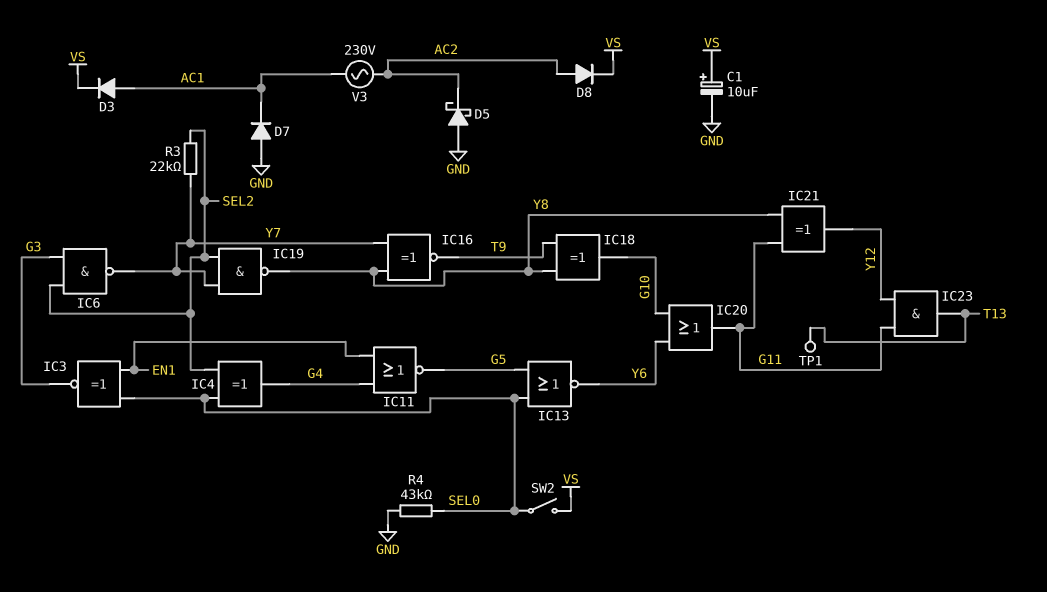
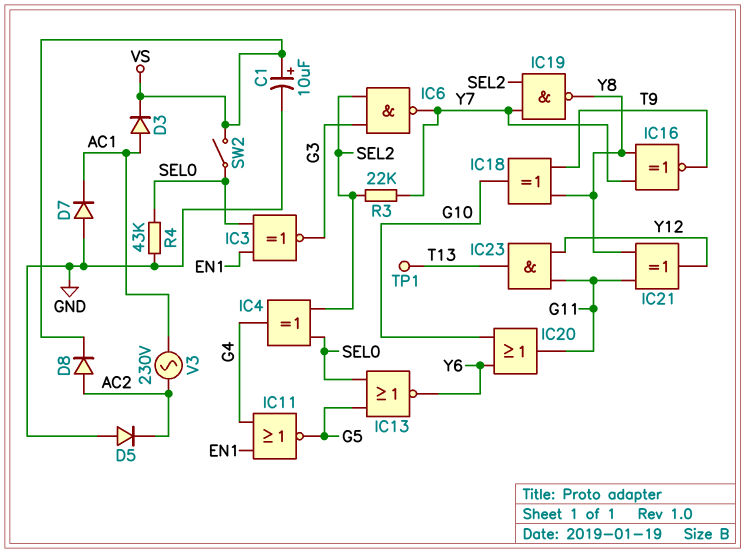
D5: schottky (A GND, K AC2) -> diode (A GND, K AC2)

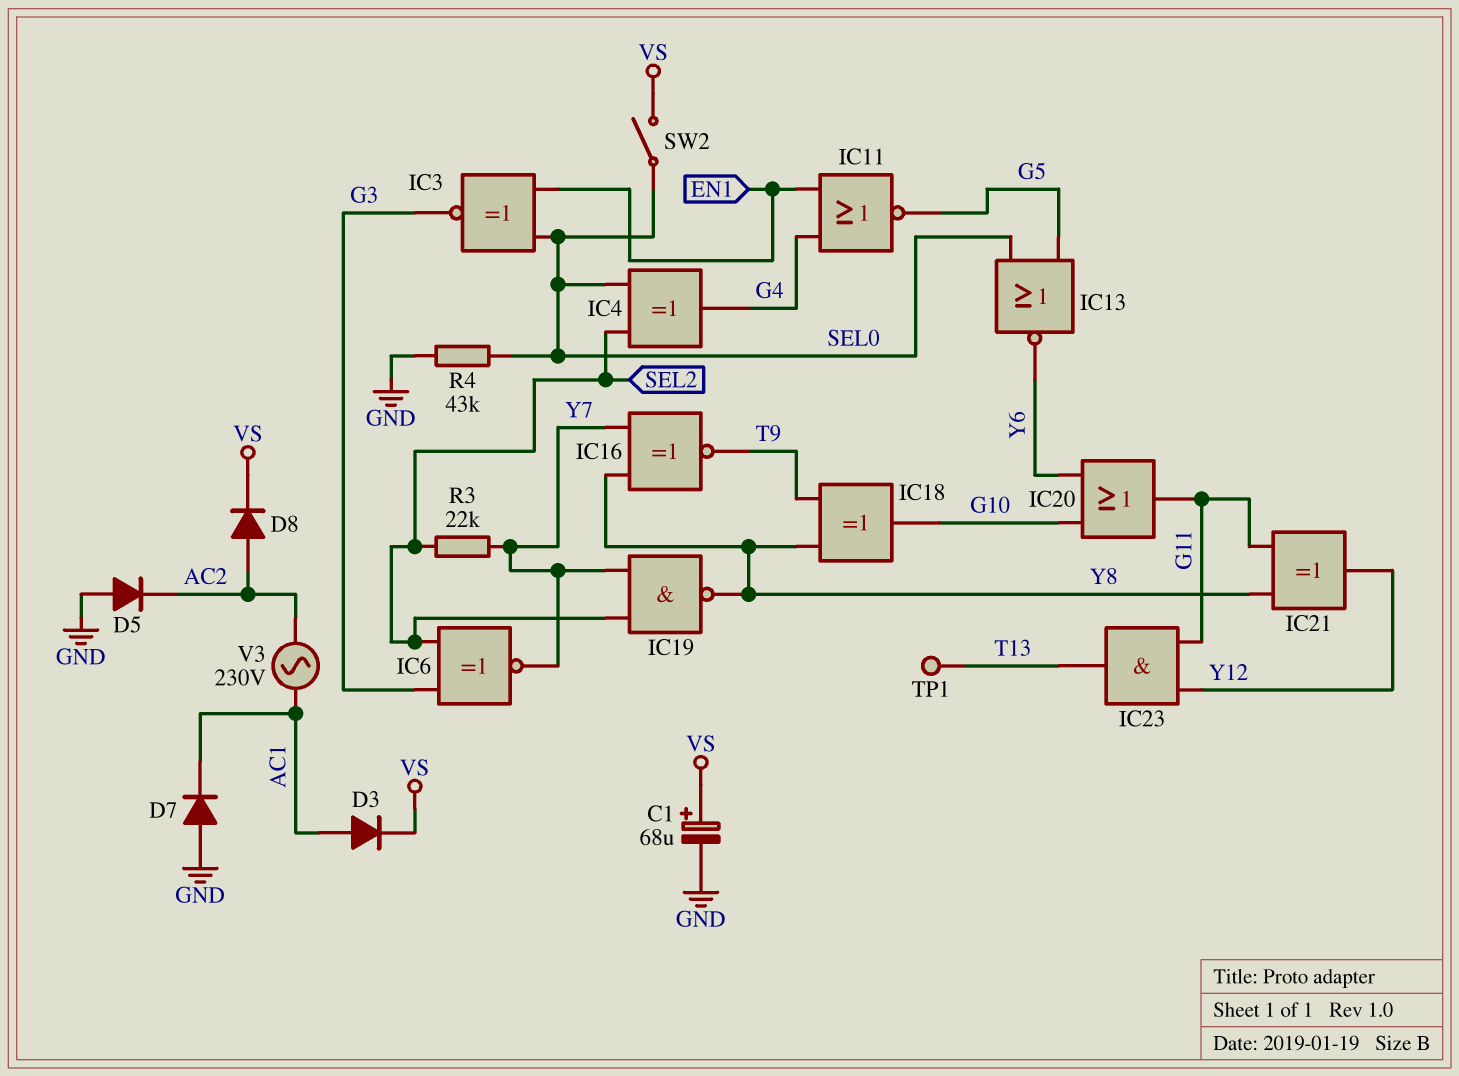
C1: 10uF (plus VS, minus GND) -> 68uF (plus VS, minus GND)
IC6: NAND (in G3, in SEL2, out Y7) -> XNOR (in G3, in SEL2, out Y7)

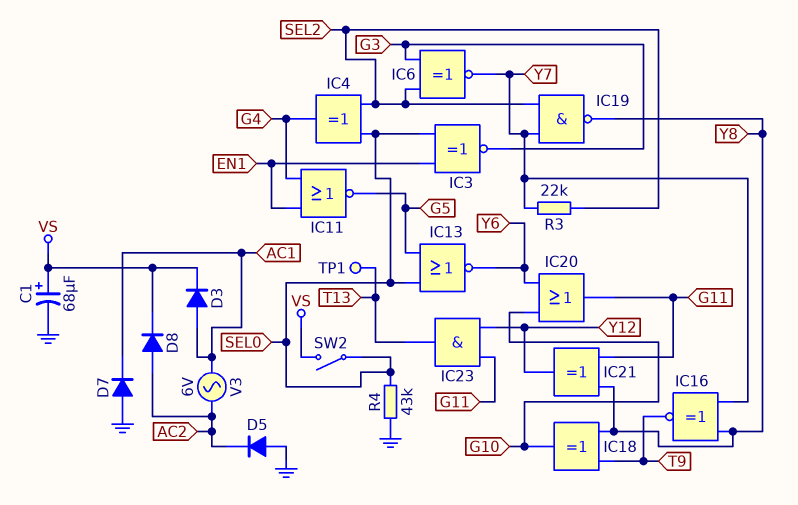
V3: AC 230V (AC1, AC2) -> AC 6V (AC1, AC2)

